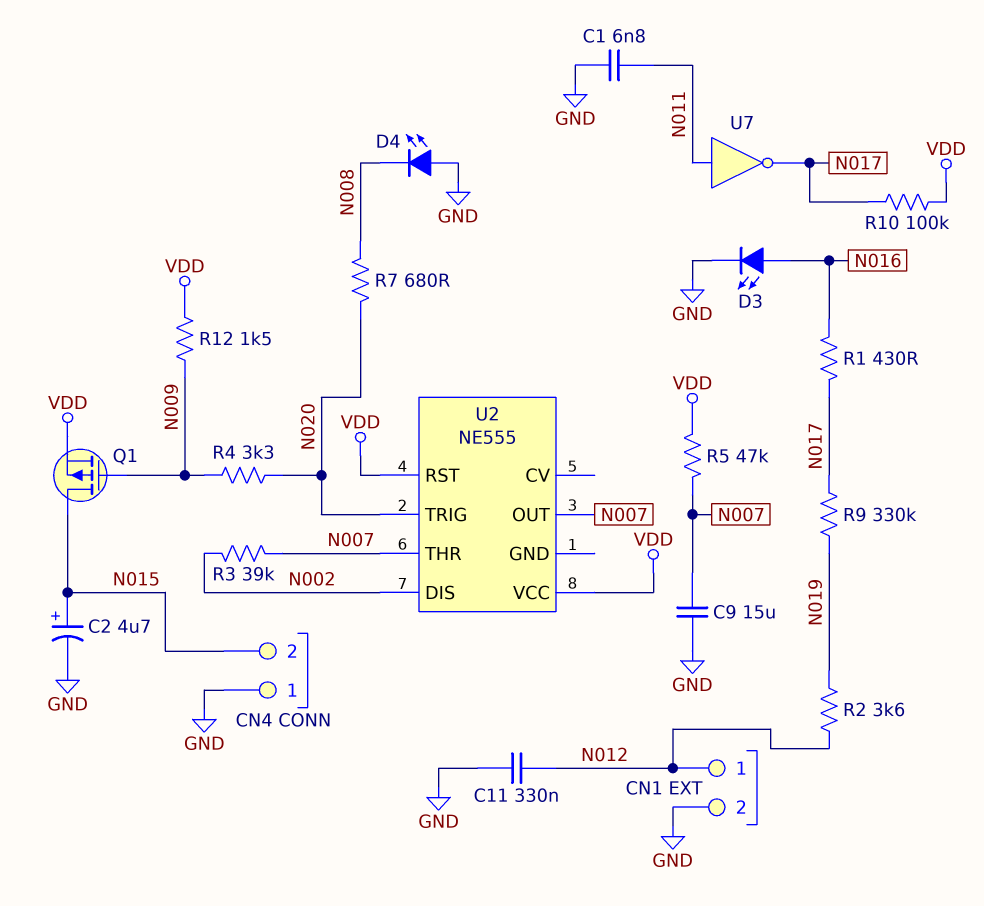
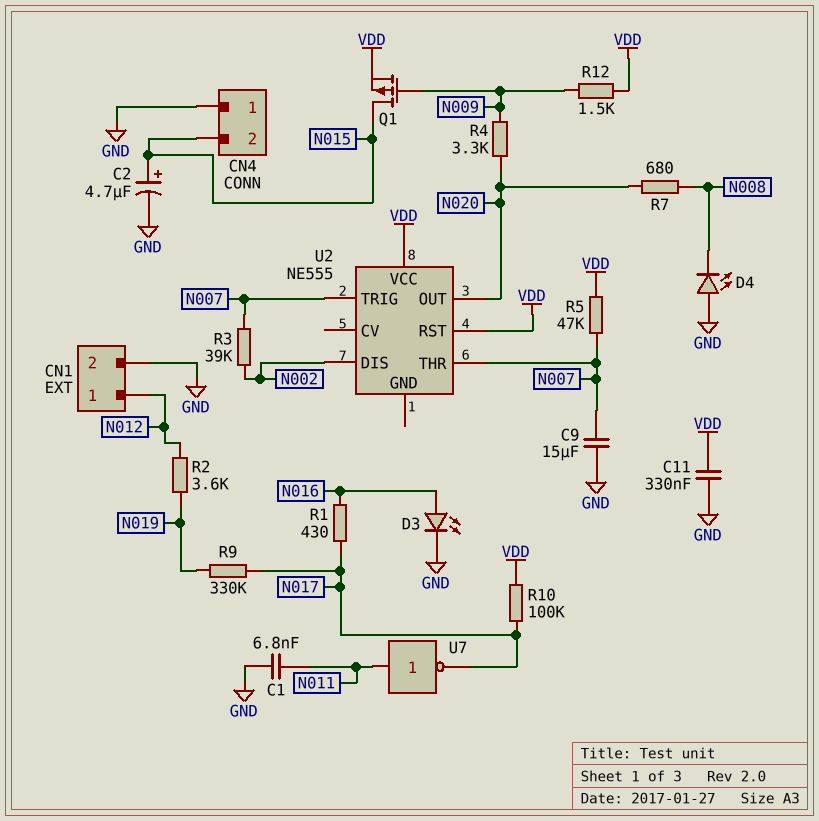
C11: 330nF (GND, N012) -> 330nF (GND, VDD)
U2 pin OUT: N007 -> N020
U2 pin TRIG: N020 -> N007

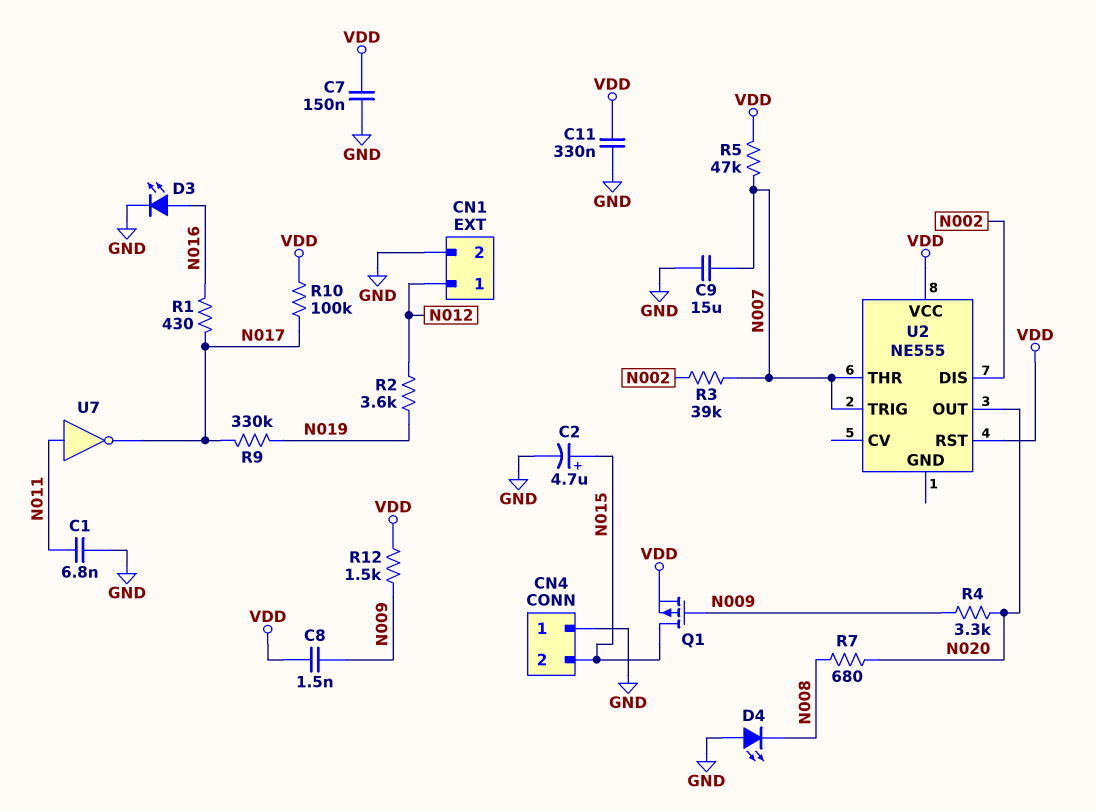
C7: none -> 150nF (GND, VDD)
C8: none -> 1.5nF (N009, VDD)

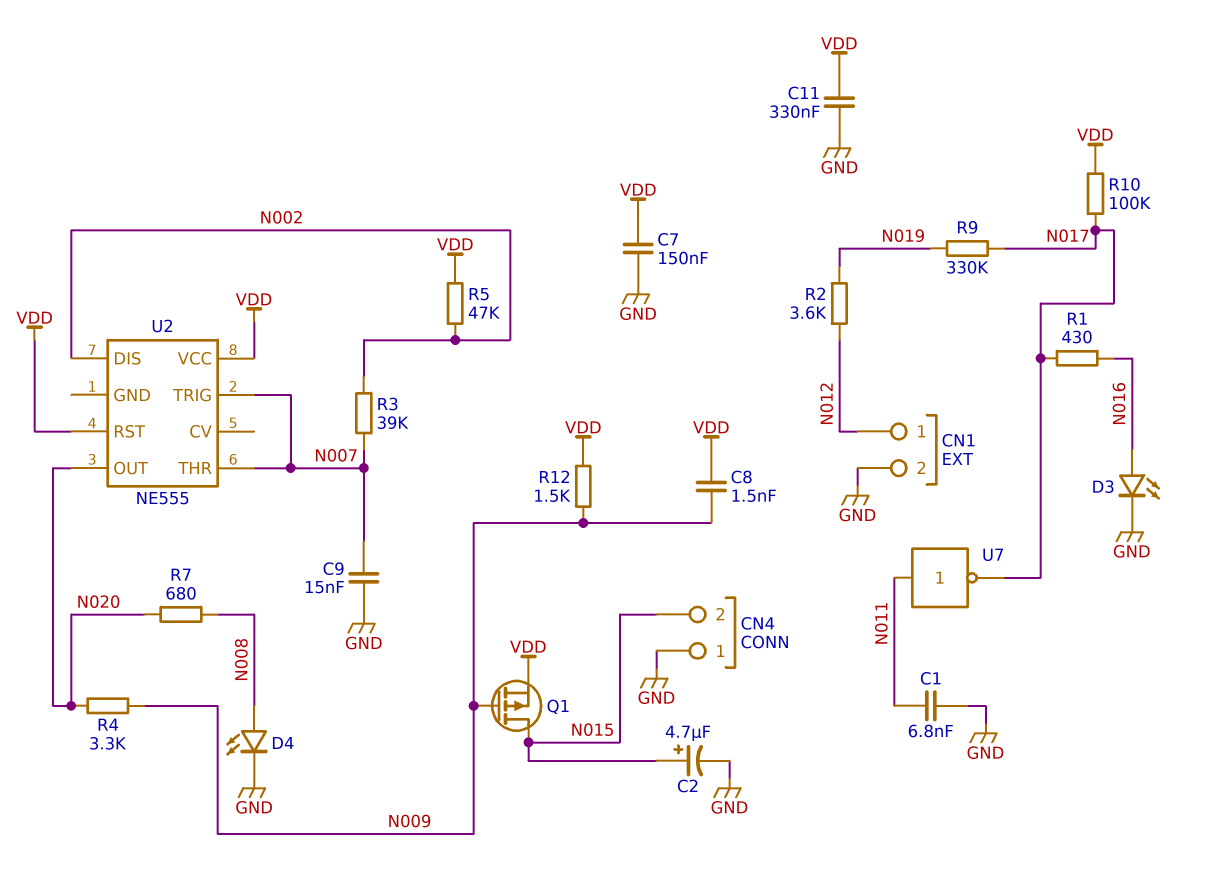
C9: 15uF (GND, N007) -> 15nF (GND, N007)
D4: LED (A GND, K N008) -> LED (A N008, K GND)
R5: 47k (N007, VDD) -> 47k (N002, VDD)

